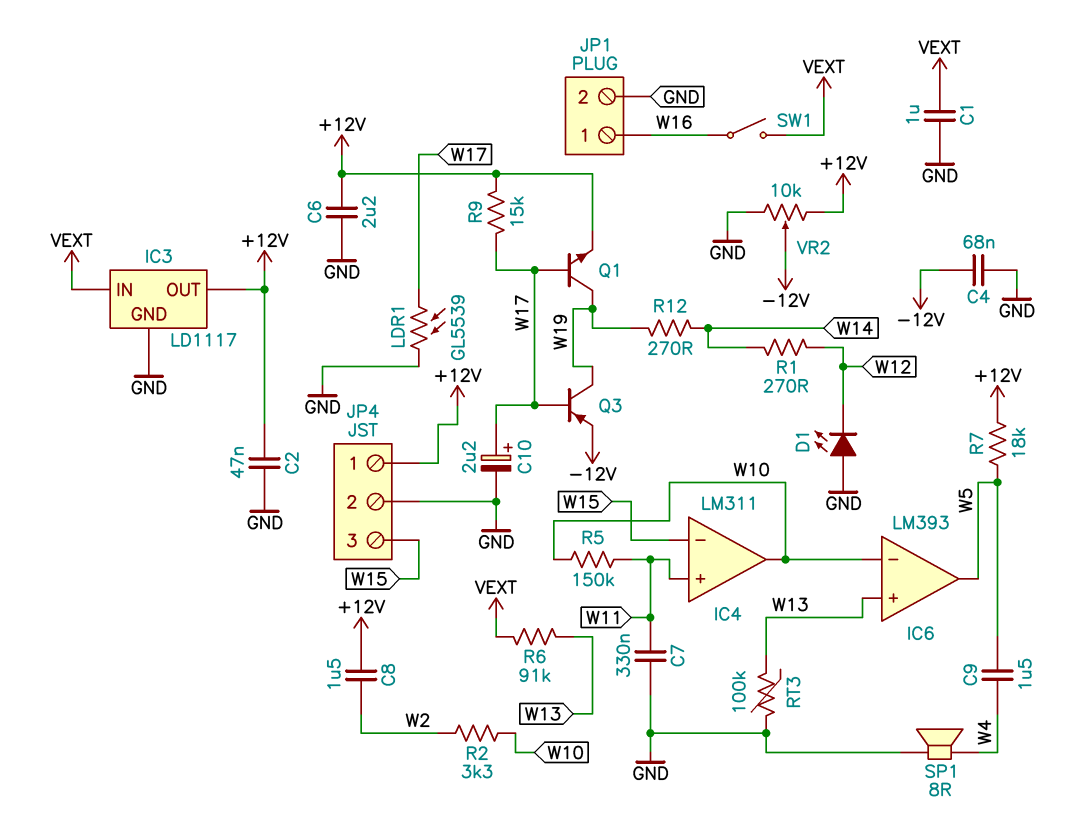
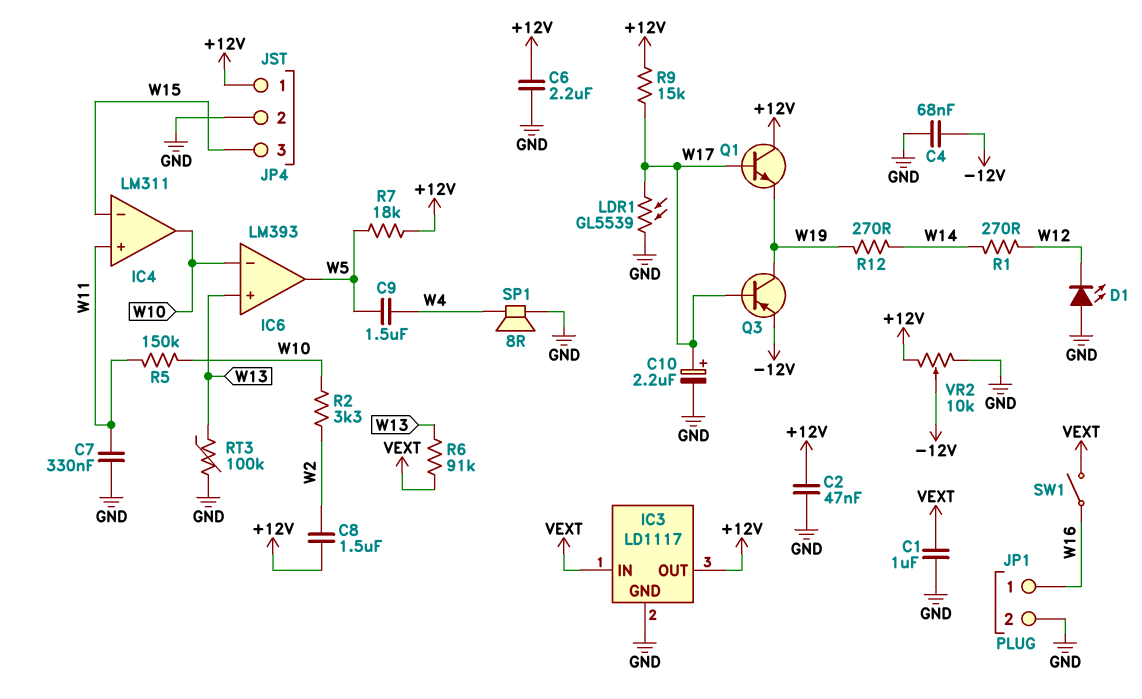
Q1: NPN (B W17, C W19, E +12V) -> NPN (B W17, C +12V, E W19)

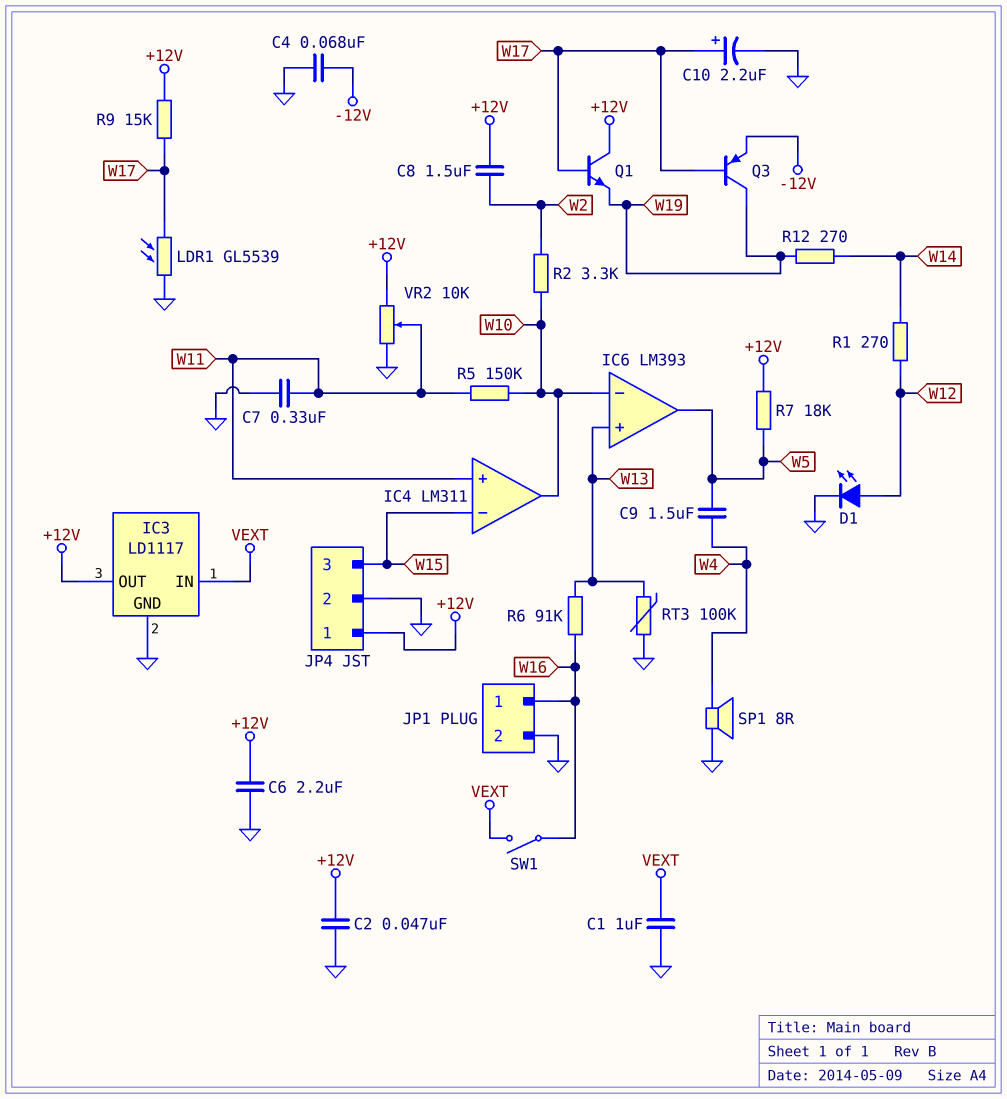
D1: LED (A GND, K W12) -> LED (A W12, K GND)
R6: 91k (VEXT, W13) -> 91k (W13, W16)
VR2: 10k (+12V, GND, wiper -12V) -> 10k (+12V, GND, wiper W11)

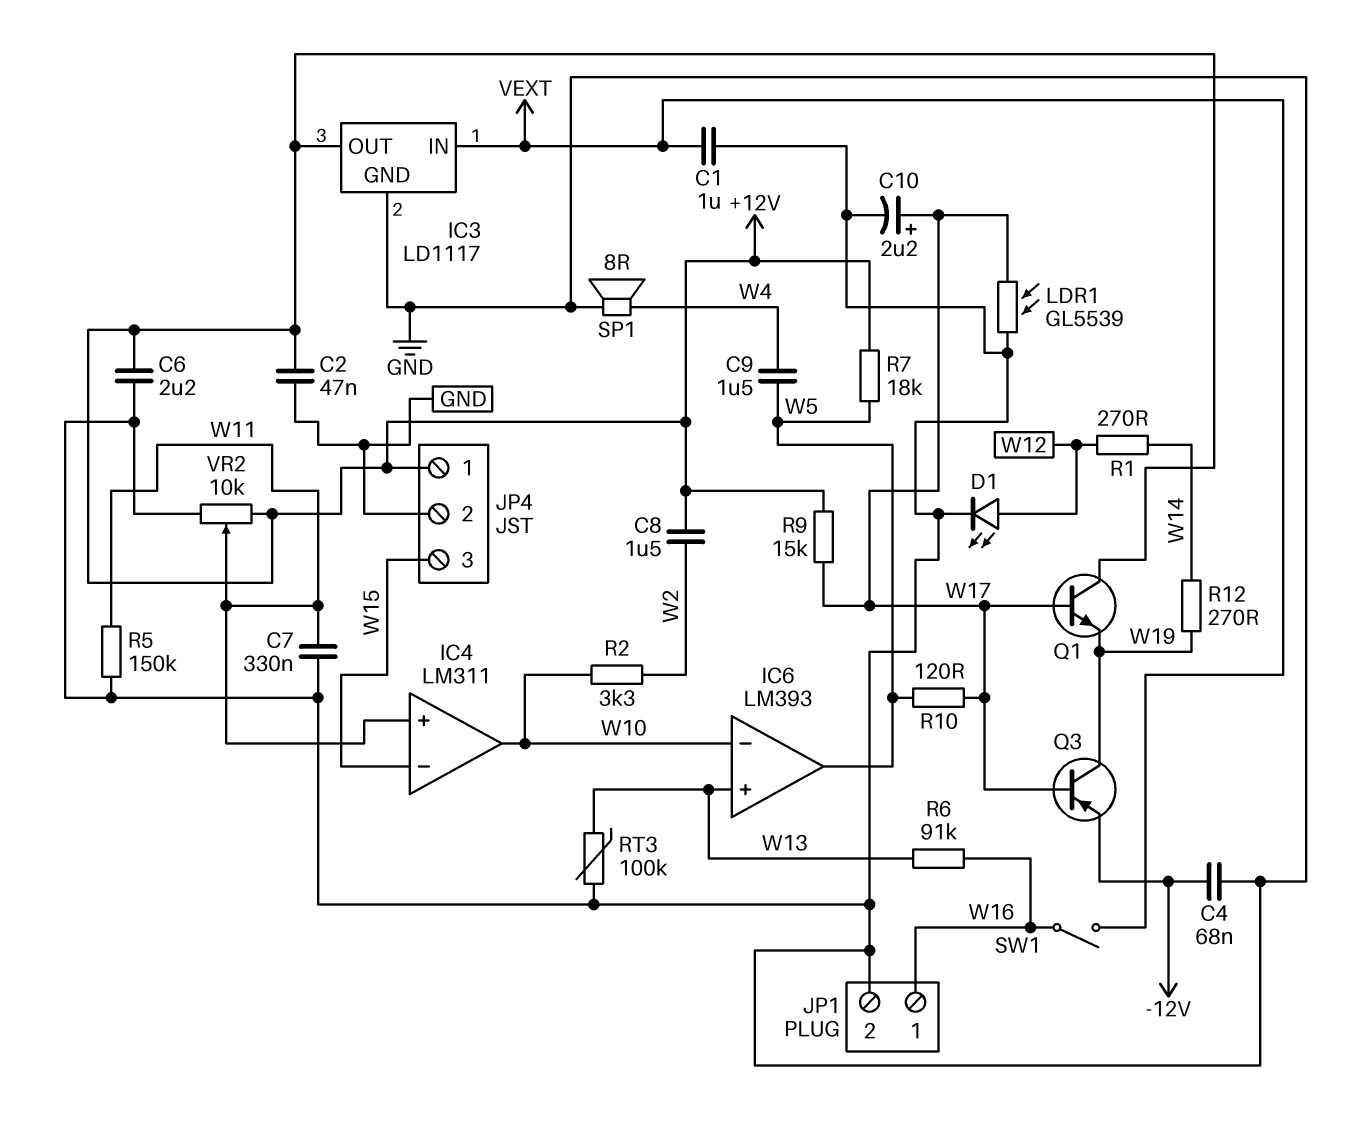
R5: 150k (W10, W11) -> 150k (GND, W11)
R10: none -> 120 (W5, W17)

